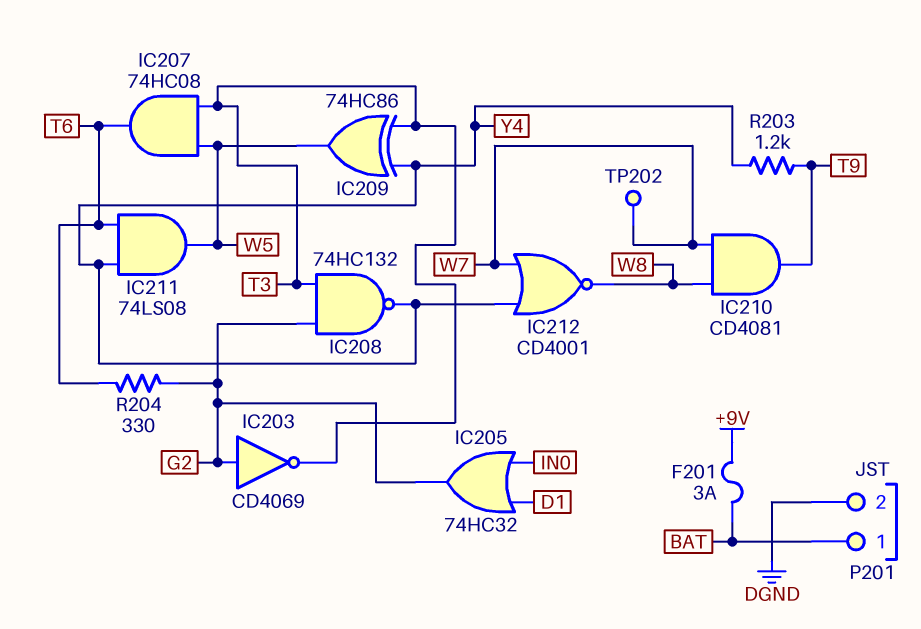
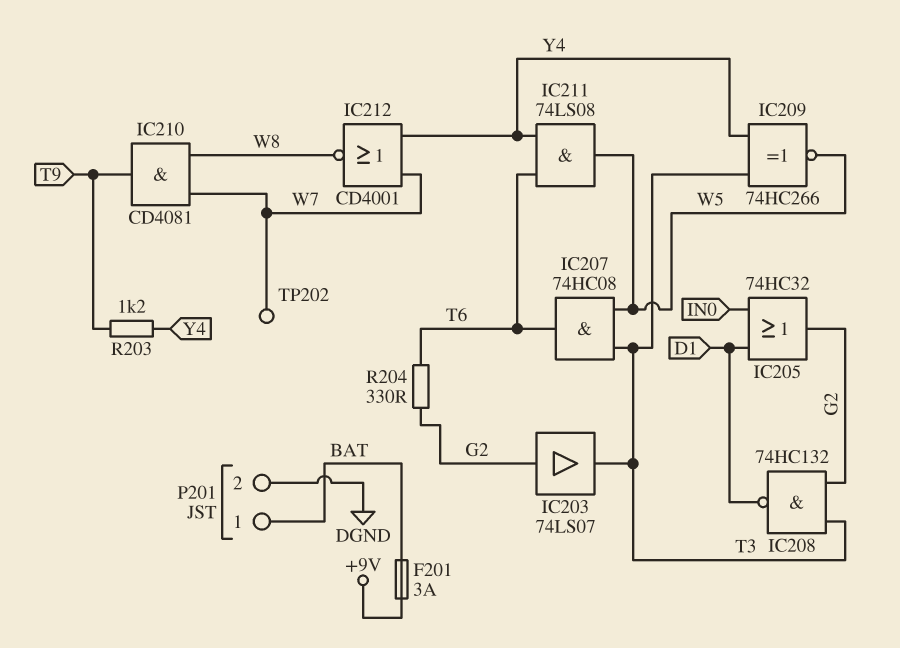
IC203: NOT CD4069 (in G2, out T3) -> buffer 74LS07 (in G2, out T3)
IC208: NAND 74HC132 (in G2, in T3, out Y4) -> NAND 74HC132 (in G2, in T3, out D1)
IC209: XOR 74HC86 (in T3, in Y4, out W5) -> XNOR 74HC266 (in T3, in Y4, out W5)

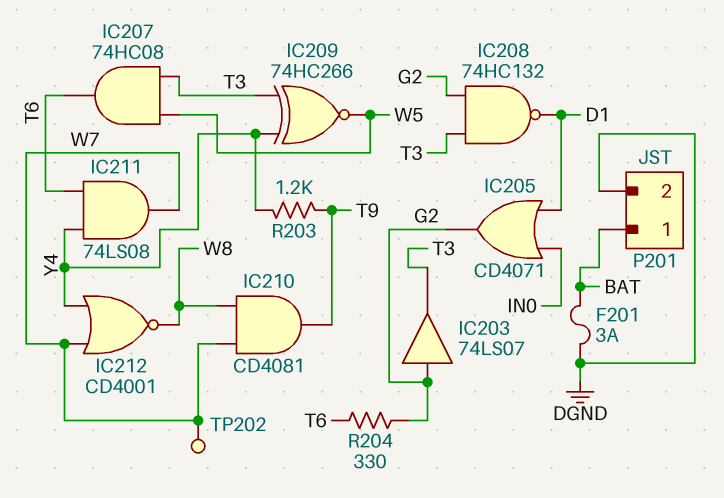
F201: 3A (+9V, BAT) -> 3A (BAT, DGND)
IC205: OR 74HC32 (in D1, in IN0, out G2) -> OR CD4071 (in D1, in IN0, out G2)
IC211: AND 74LS08 (in T6, in Y4, out W5) -> AND 74LS08 (in T6, in Y4, out W7)

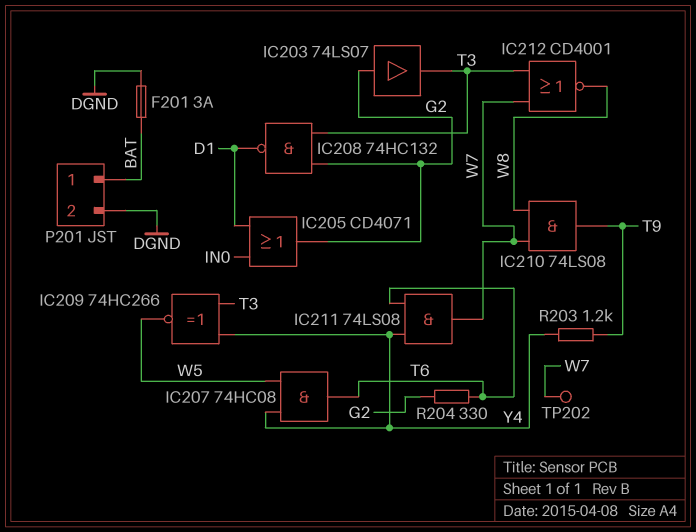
IC207: AND 74HC08 (in T3, in W5, out T6) -> AND 74HC08 (in W5, in Y4, out T6)
IC210: AND CD4081 (in W7, in W8, out T9) -> AND 74LS08 (in W7, in W8, out T9)
IC212: NOR CD4001 (in W7, in Y4, out W8) -> NOR CD4001 (in T3, in W7, out W8)

